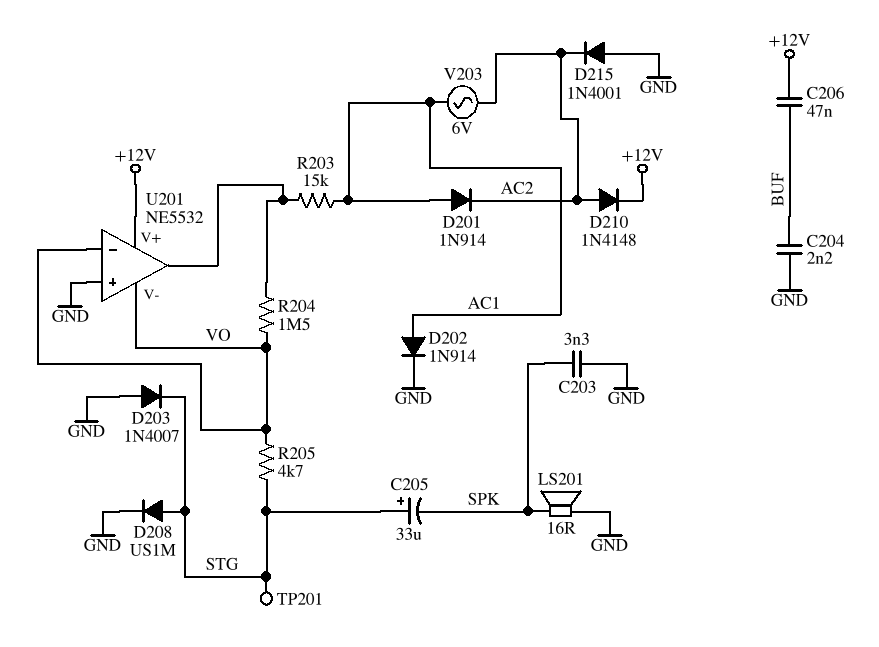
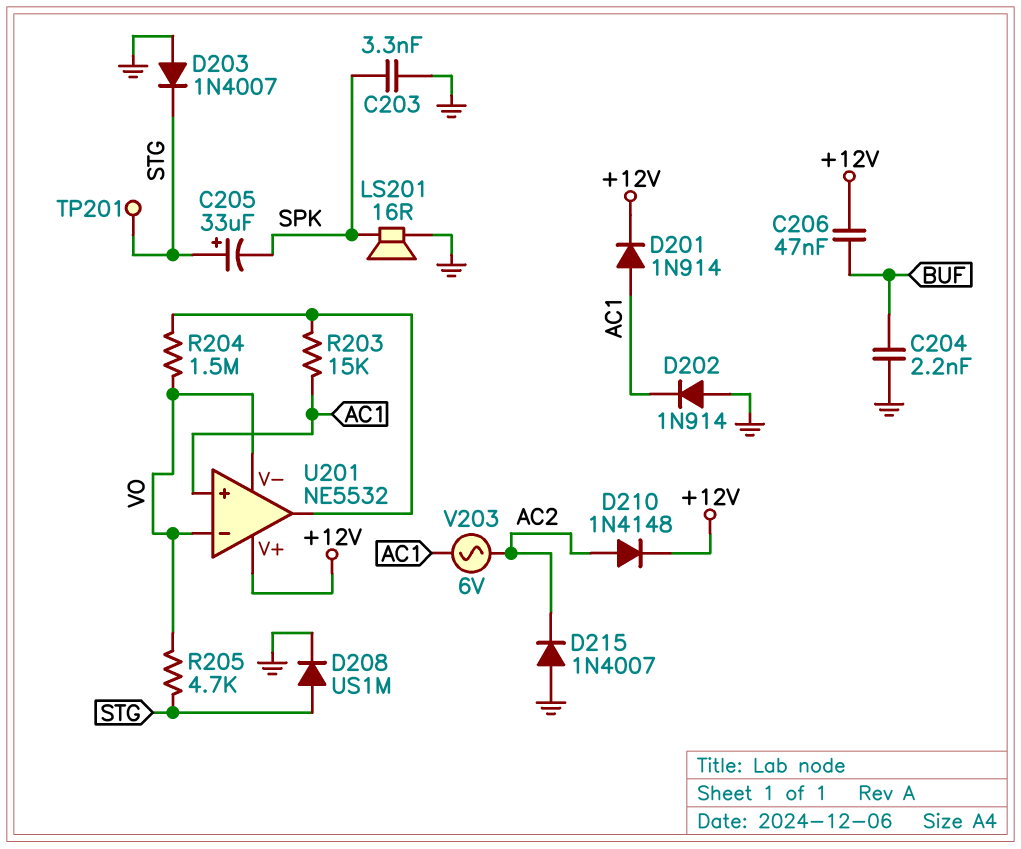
D201: diode 1N914 (A AC1, K AC2) -> diode 1N914 (A AC1, K +12V)
D202: diode 1N914 (A AC1, K GND) -> diode 1N914 (A GND, K AC1)
D215: diode 1N4001 (A GND, K AC2) -> diode 1N4007 (A GND, K AC2)
U201 pin in+: GND -> AC1

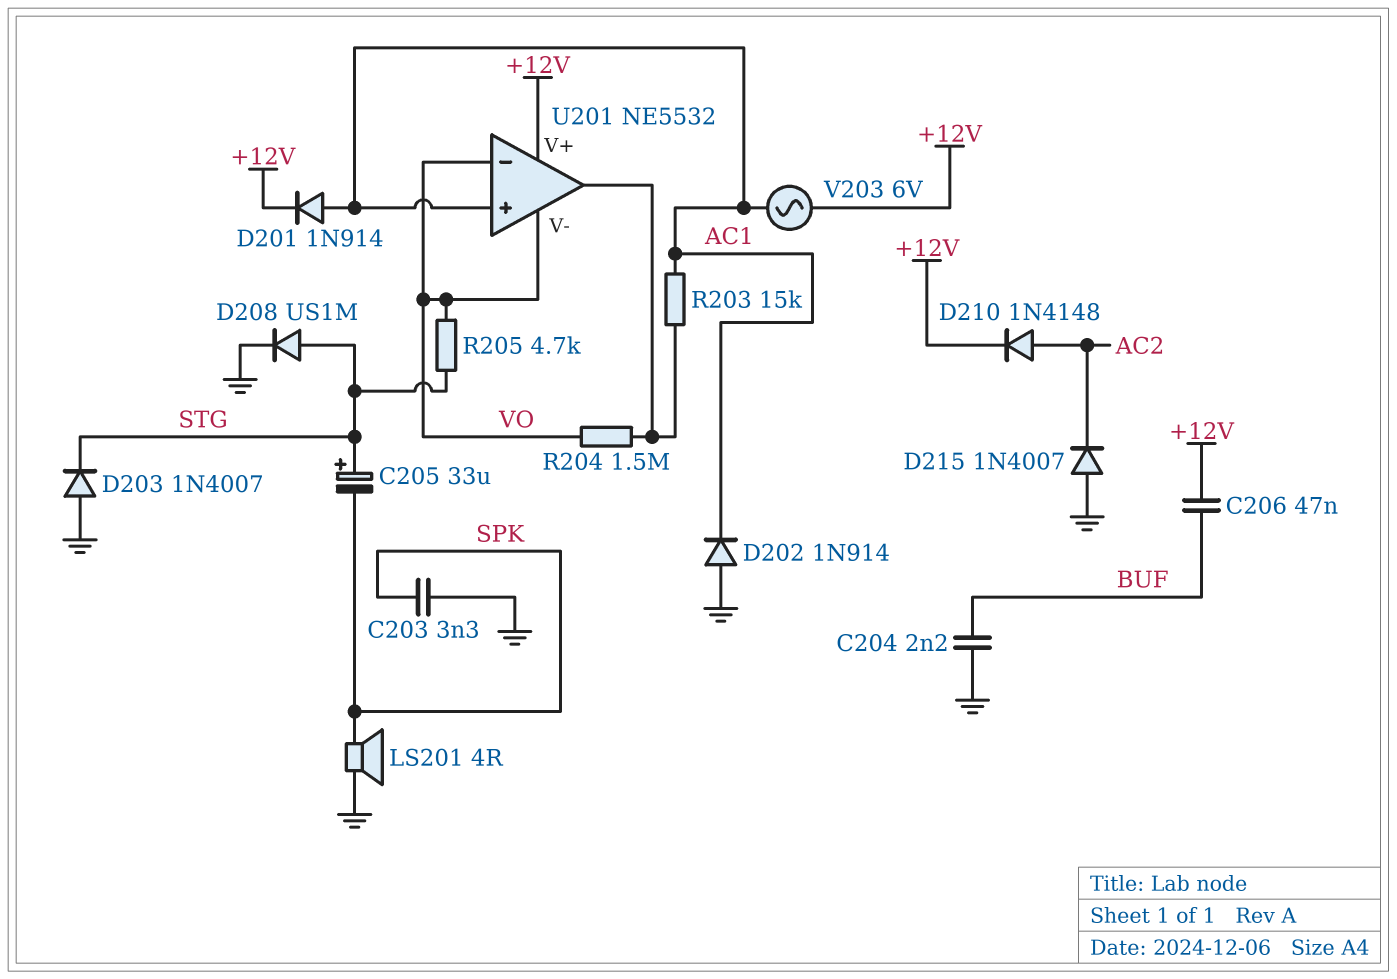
LS201: speaker 16R (GND, SPK) -> speaker 4R (GND, SPK)
TP201: test point (STG) -> none
V203: AC 6V (AC1, AC2) -> AC 6V (+12V, AC1)

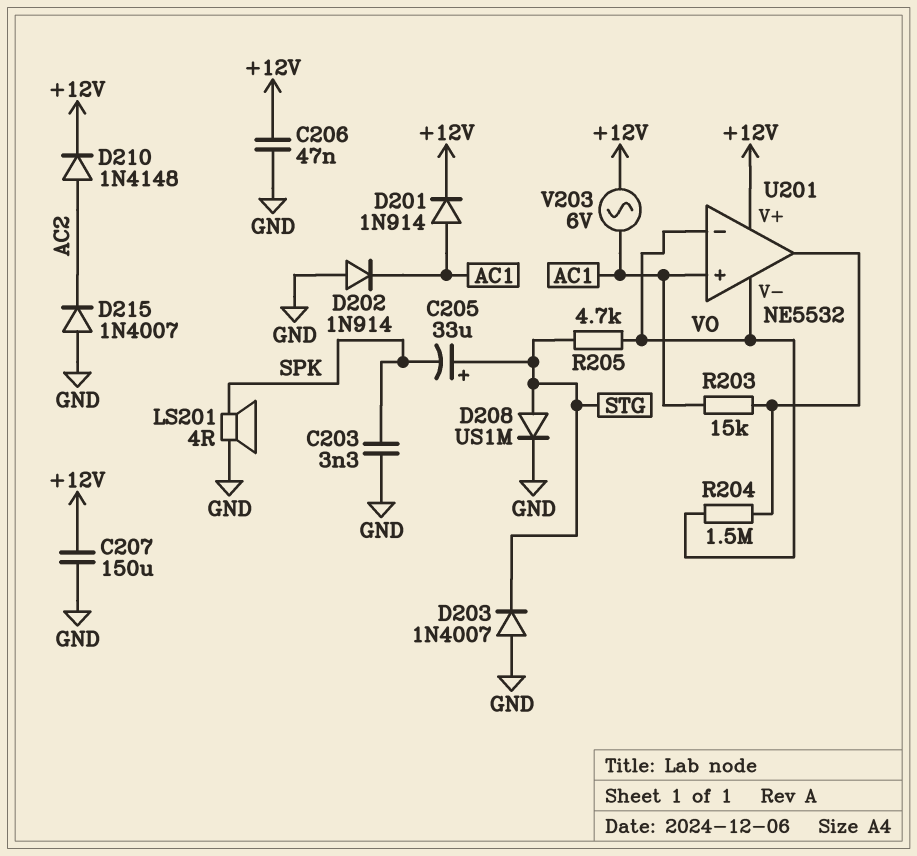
C204: 2.2nF (BUF, GND) -> none
C206: 47nF (+12V, BUF) -> 47nF (+12V, GND)
C207: none -> 150uF (+12V, GND)

